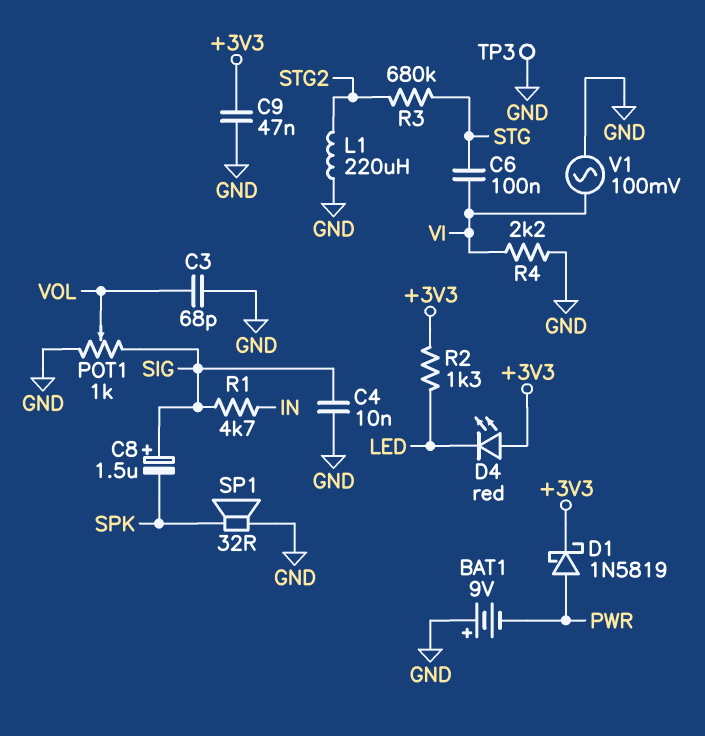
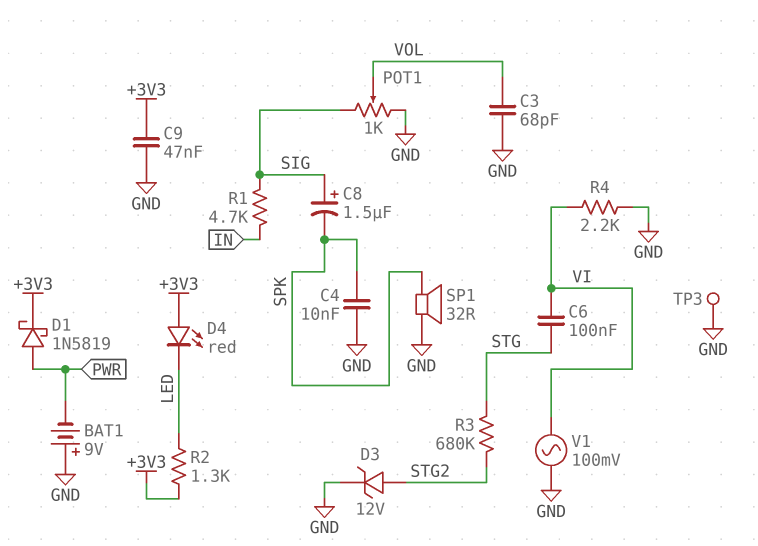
C4: 10nF (GND, SIG) -> 10nF (GND, SPK)
D3: none -> zener 12V (A STG2, K GND)
L1: 220uH (GND, STG2) -> none

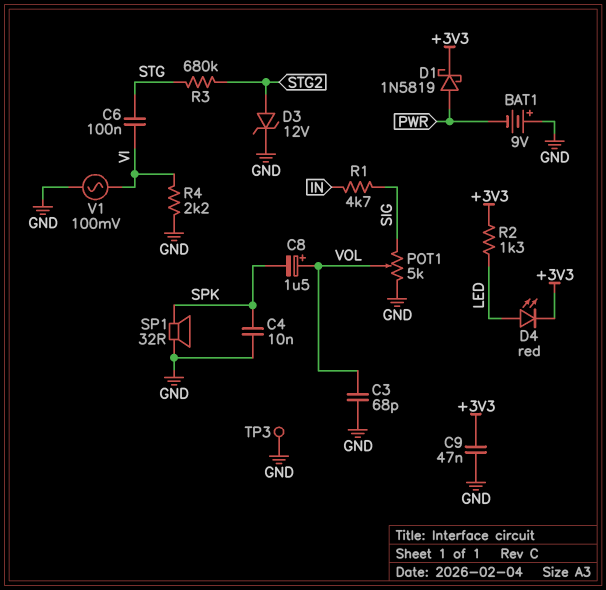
C8: 1.5uF (plus SIG, minus SPK) -> 1.5uF (plus VOL, minus SPK)
D4: LED red (A +3V3, K LED) -> LED red (A LED, K +3V3)
POT1: 1k (GND, SIG, wiper VOL) -> 5k (GND, SIG, wiper VOL)

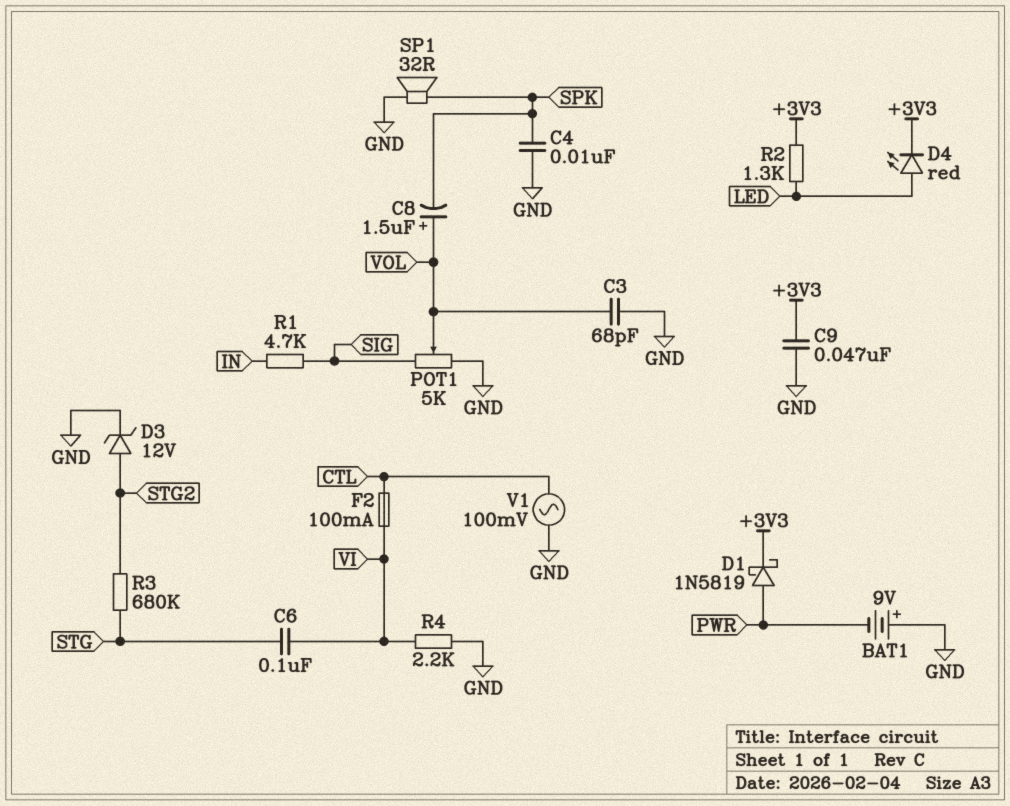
F2: none -> 100mA (CTL, VI)
TP3: test point (GND) -> none
V1: AC 100mV (GND, VI) -> AC 100mV (CTL, GND)

